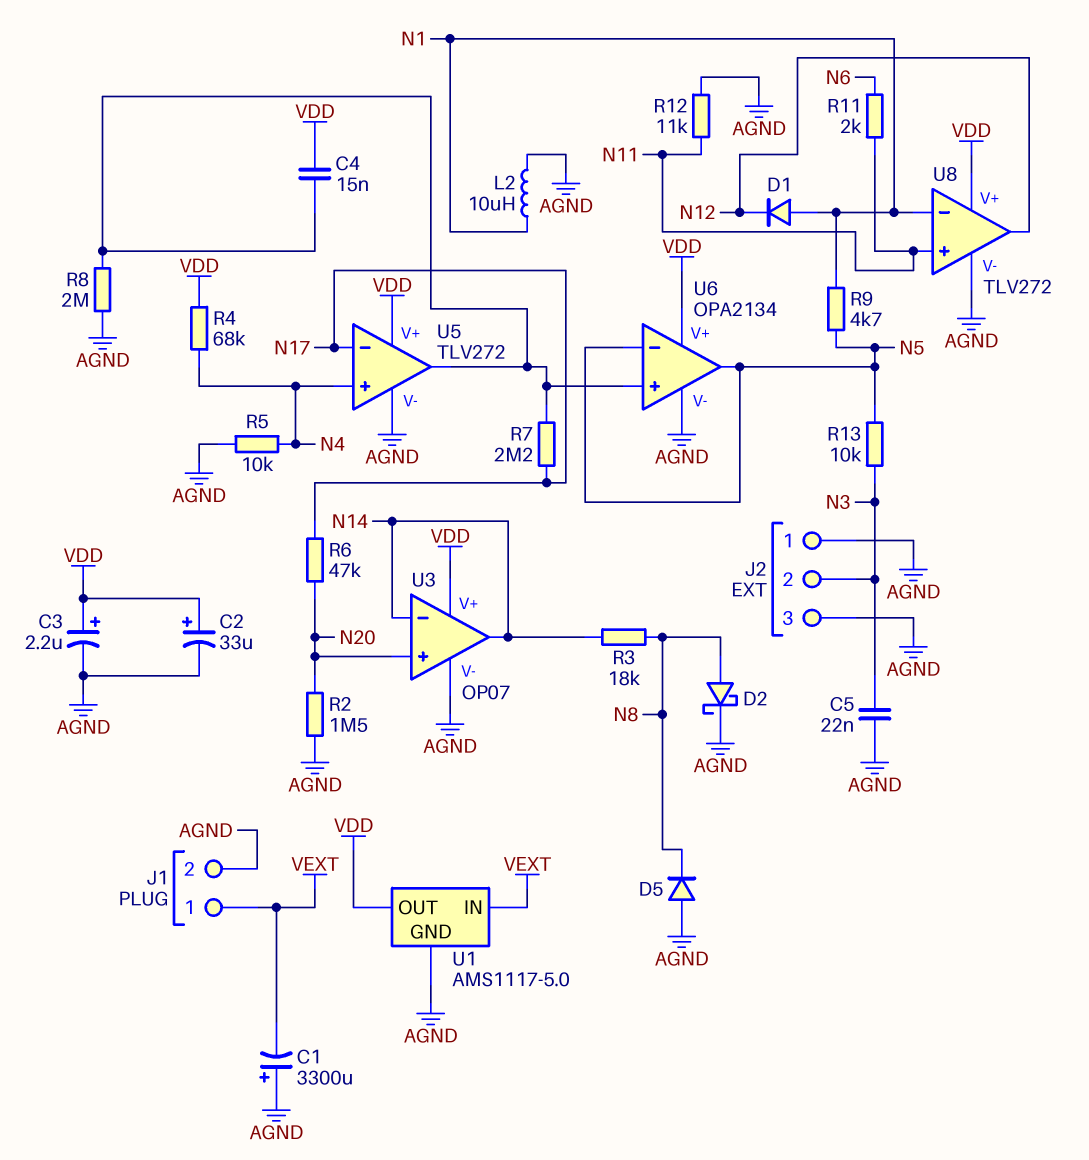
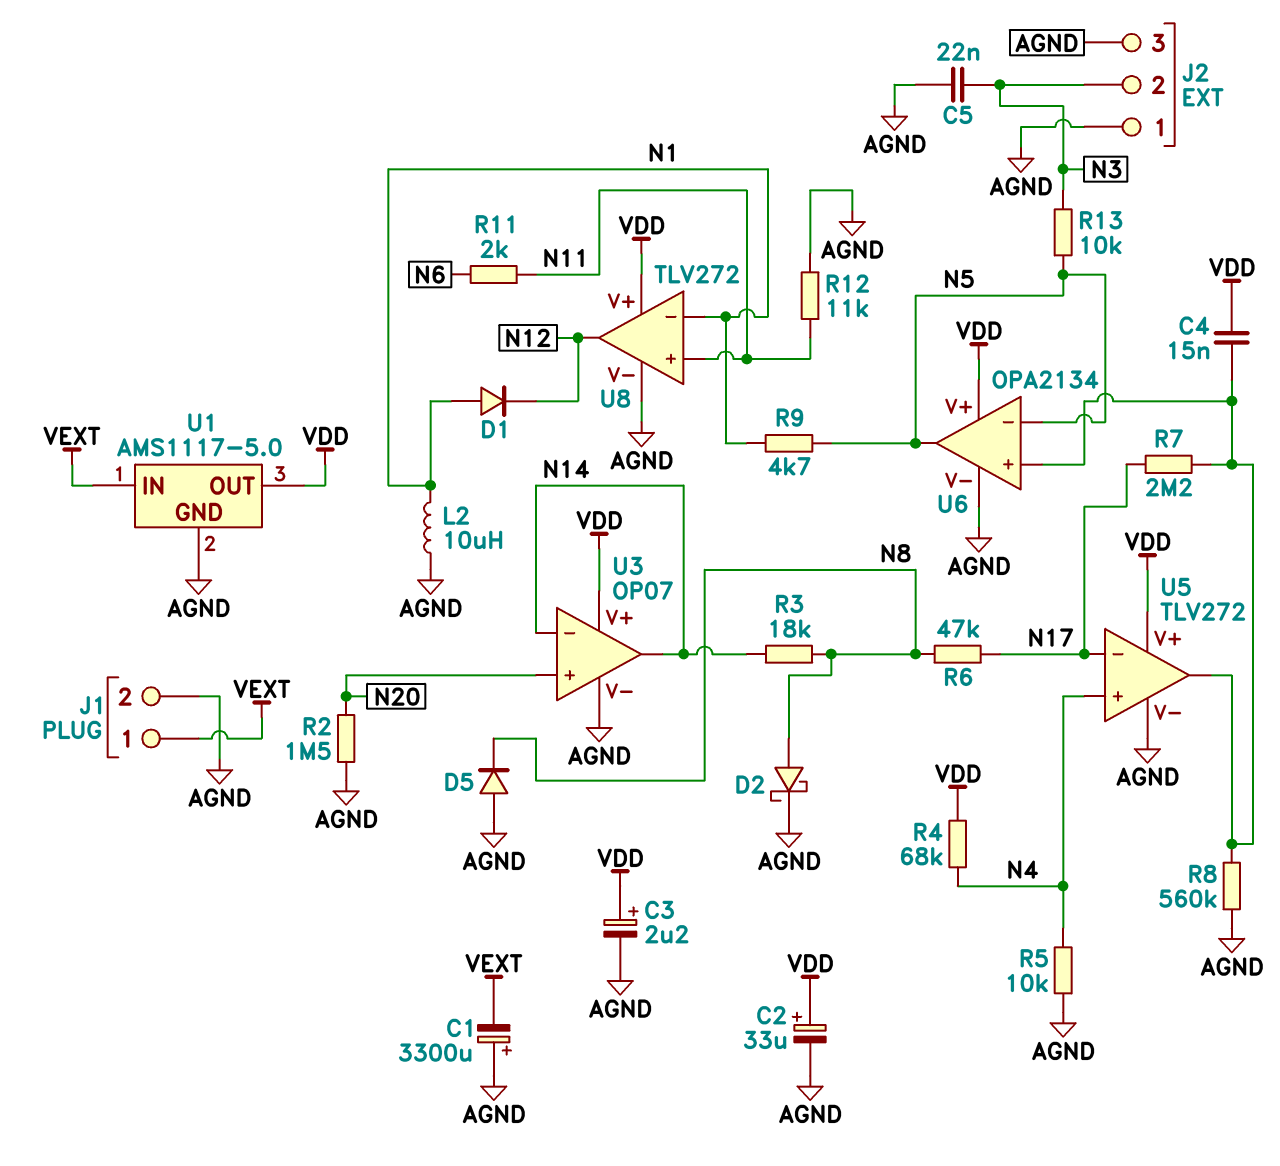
R6: 47k (N17, N20) -> 47k (N8, N17)
R8: 2M (AGND, U5/out) -> 560k (AGND, U5/out)

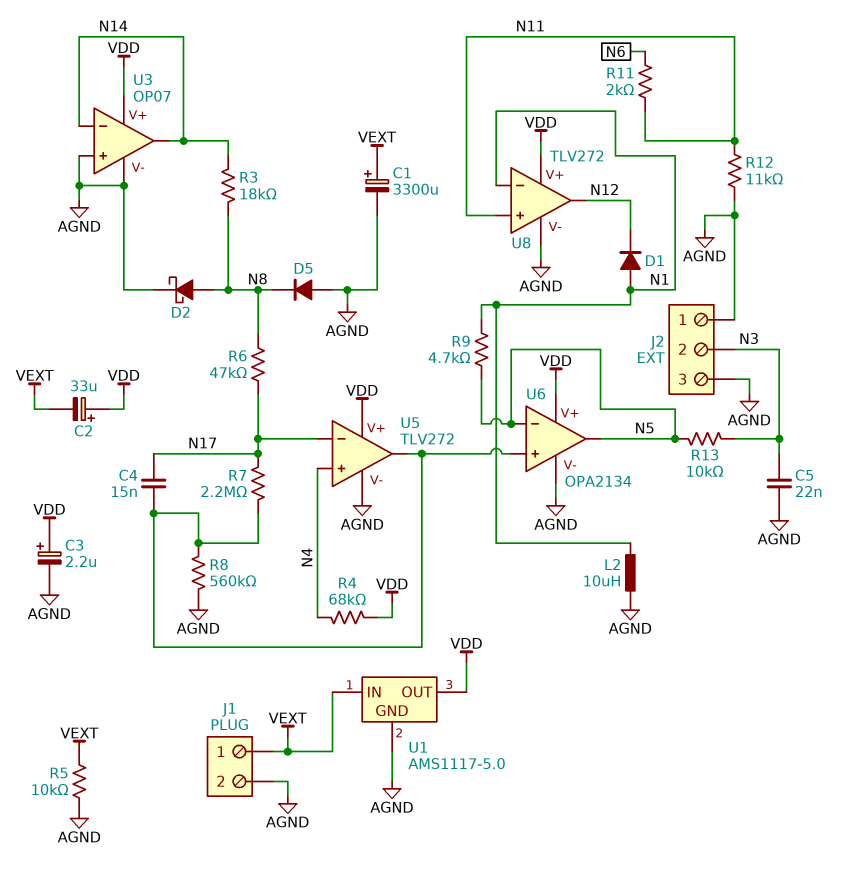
C1: 3300uF (plus AGND, minus VEXT) -> 3300uF (plus VEXT, minus AGND)
C2: 33uF (plus VDD, minus AGND) -> 33uF (plus VDD, minus VEXT)
C4: 15nF (U5/out, VDD) -> 15nF (N17, U5/out)
R2: 1.5M (AGND, N20) -> none
R5: 10k (AGND, N4) -> 10k (AGND, VEXT)
U3 pin in+: N20 -> AGND

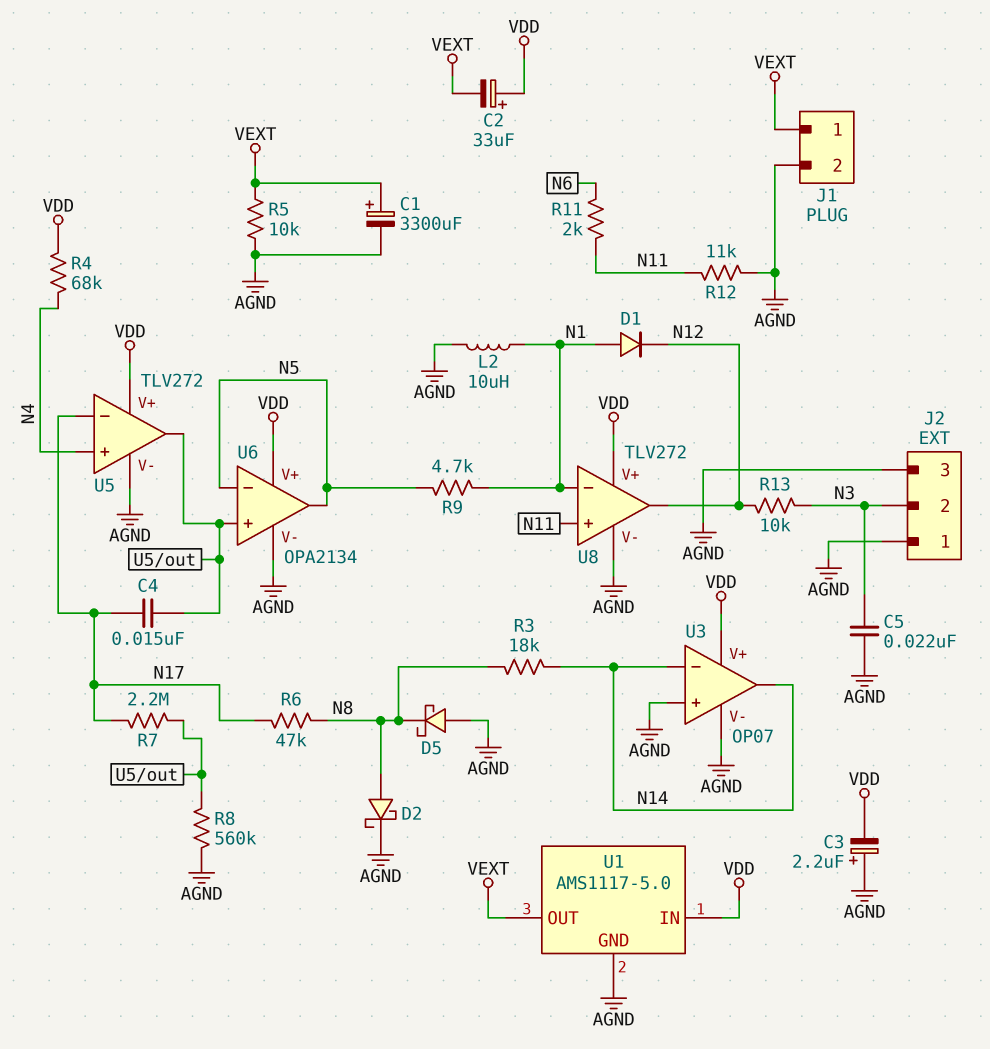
C3: 2.2uF (plus VDD, minus AGND) -> 2.2uF (plus AGND, minus VDD)
D5: diode (A AGND, K N8) -> schottky (A AGND, K N8)
R13: 10k (N3, N5) -> 10k (N3, N12)
U1 pin IN: VEXT -> VDD
U1 pin OUT: VDD -> VEXT

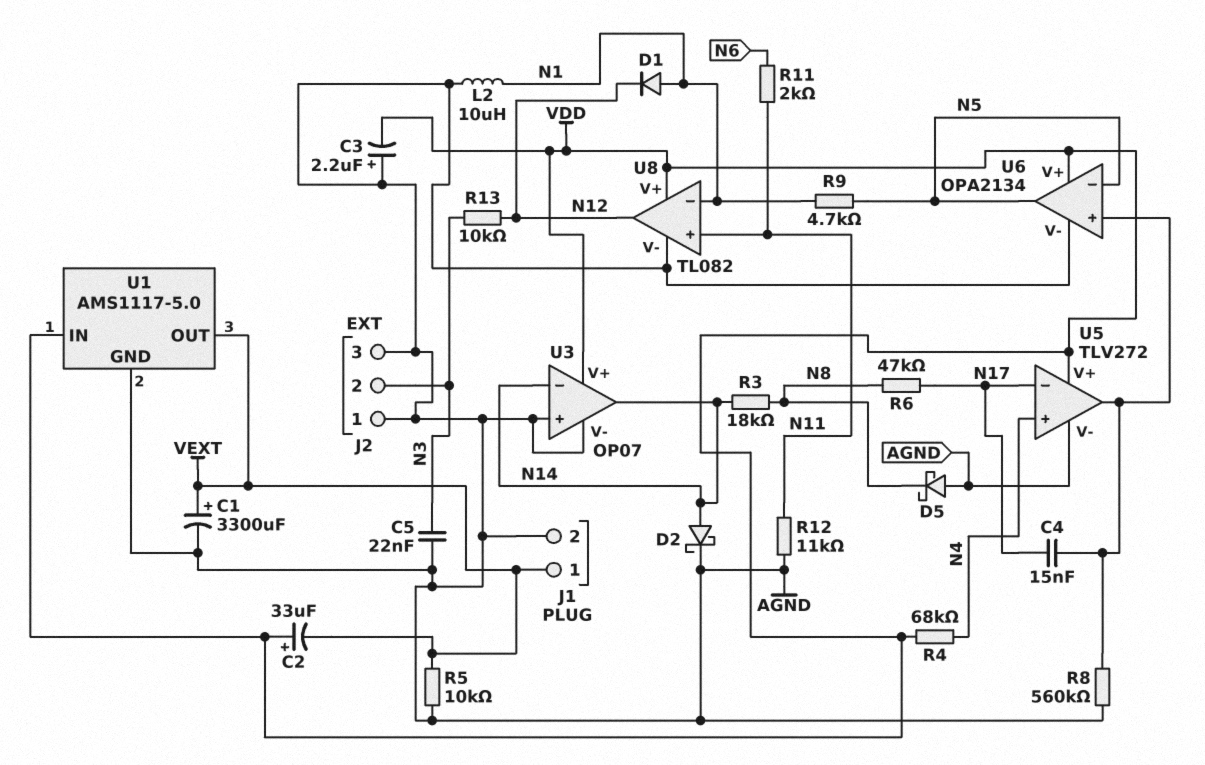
D2: schottky (A N8, K AGND) -> schottky (A N14, K AGND)
R7: 2.2M (N17, U5/out) -> none
U8: TLV272 -> TL082

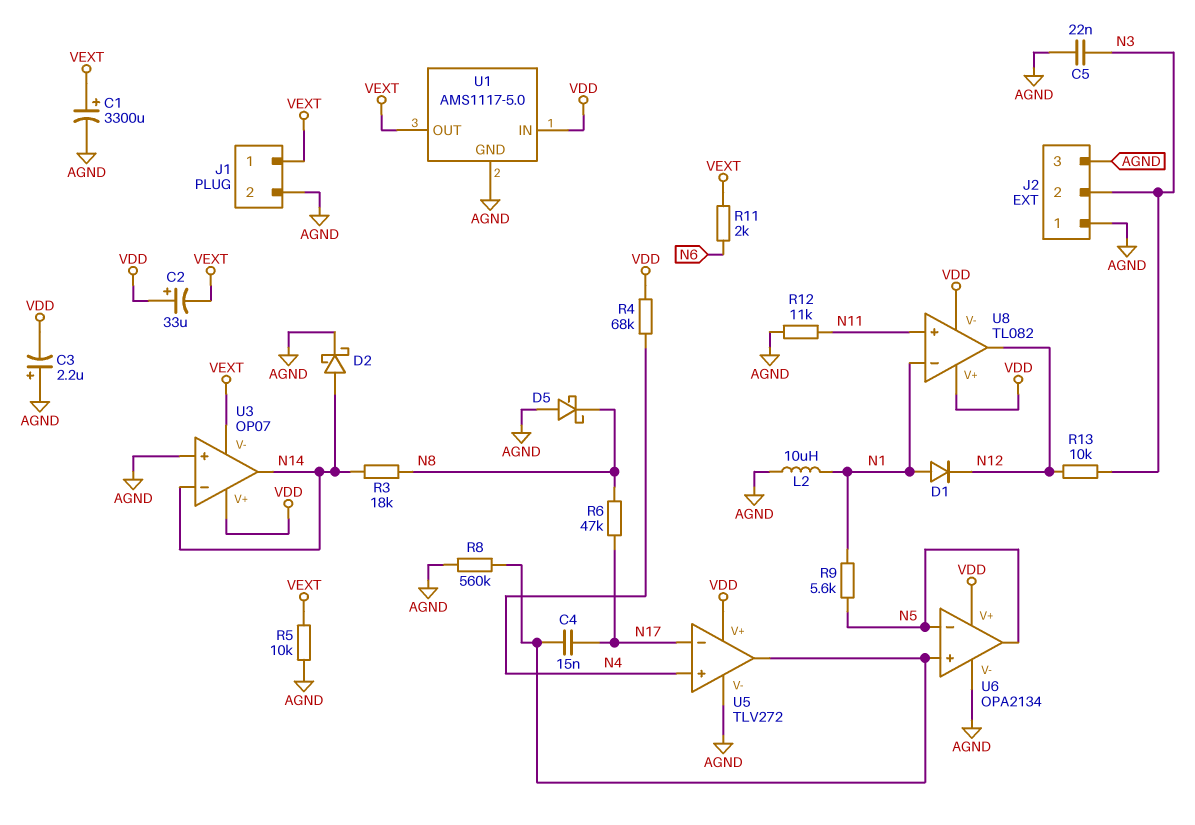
R9: 4.7k (N1, N5) -> 5.6k (N1, N5)
R11: 2k (N6, N11) -> 2k (N6, VEXT)
U3 pin V-: AGND -> VEXT
U8 pin V-: AGND -> VDD

